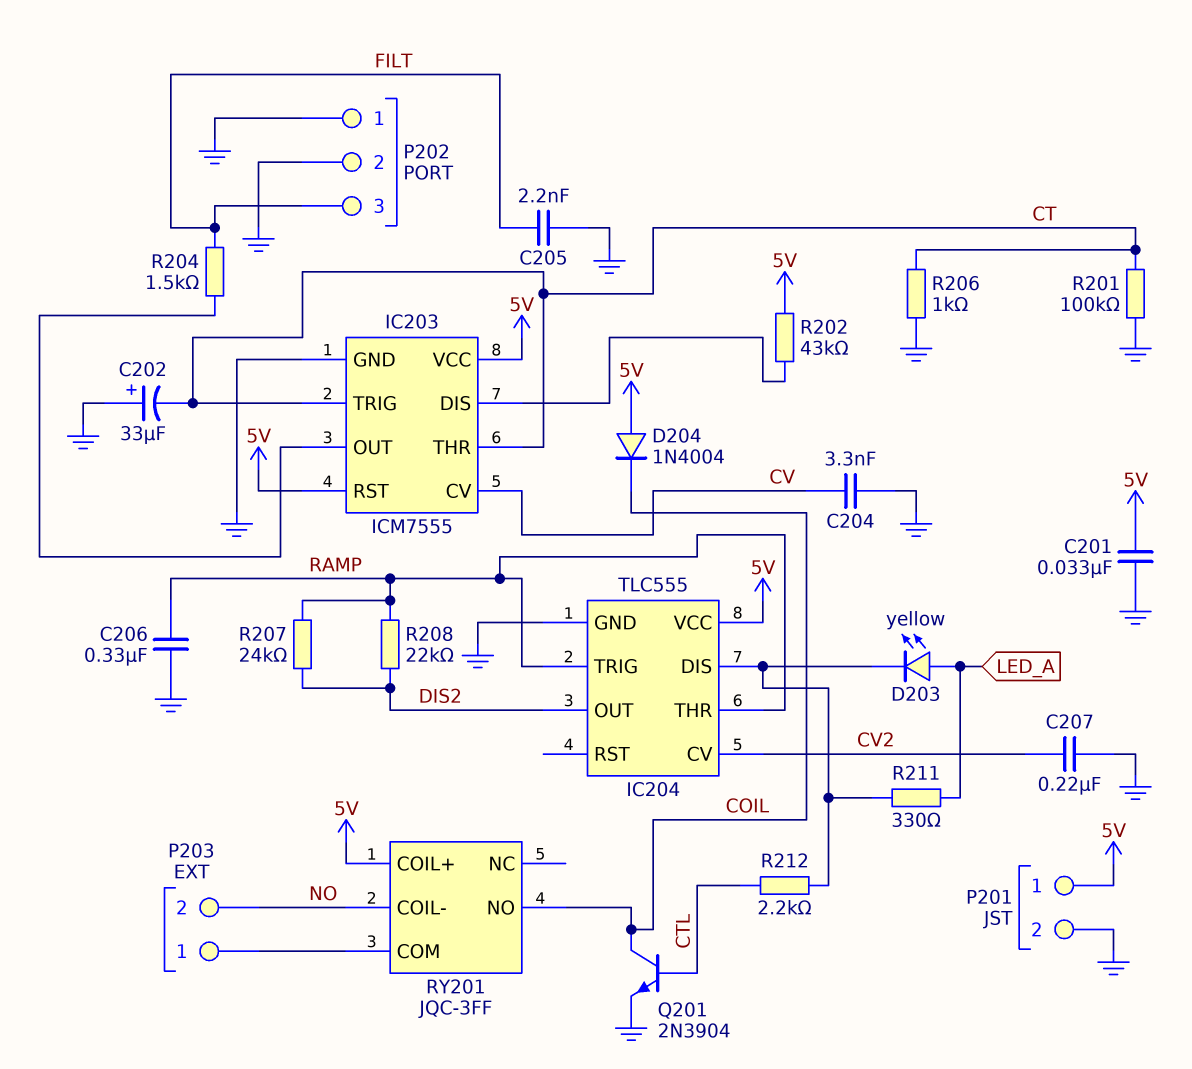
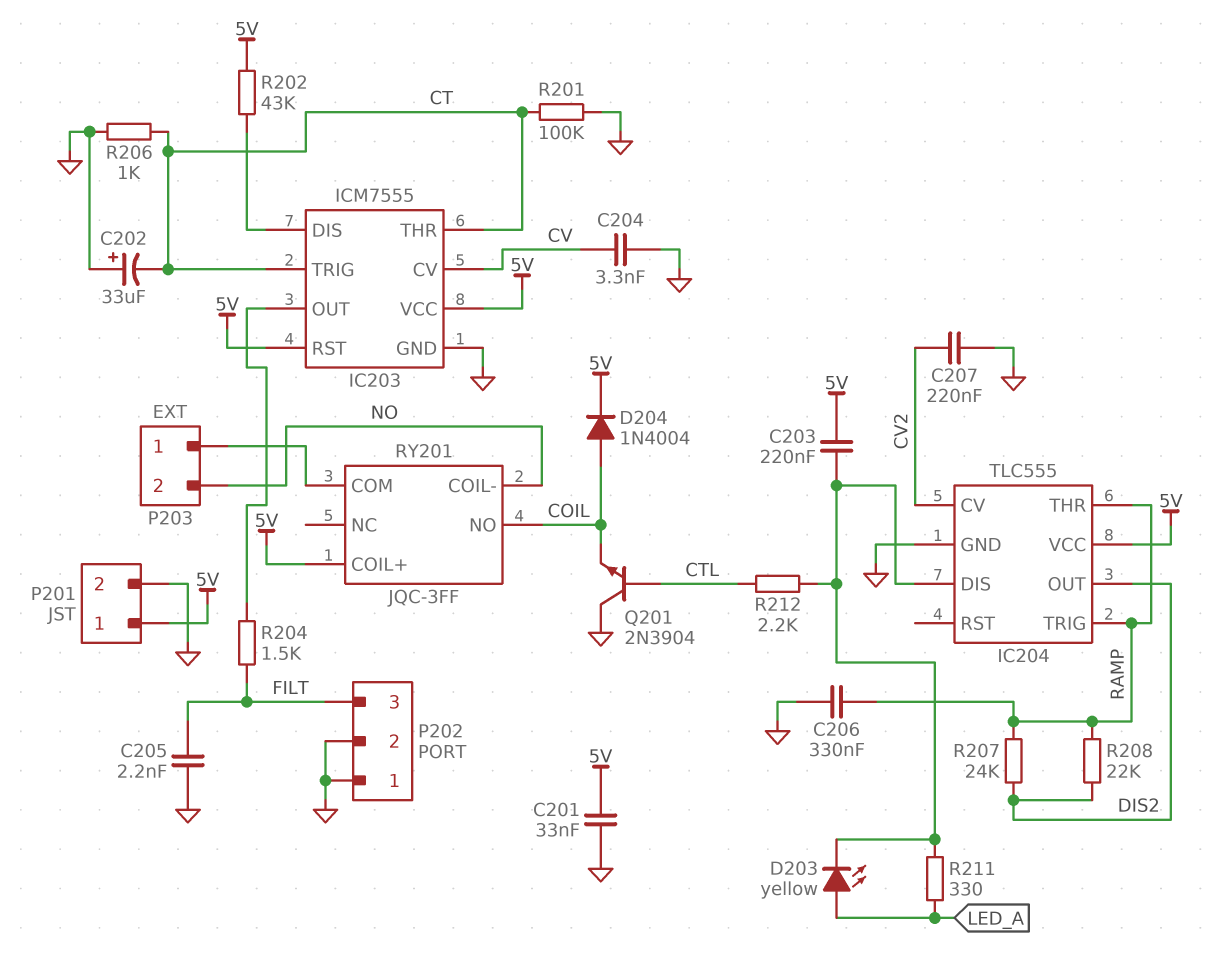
C203: none -> 220nF (5V, IC204/DIS)
D204: diode 1N4004 (A 5V, K COIL) -> diode 1N4004 (A COIL, K 5V)
Q201: NPN 2N3904 (B CTL, C COIL, E GND) -> NPN 2N3904 (B CTL, C GND, E COIL)

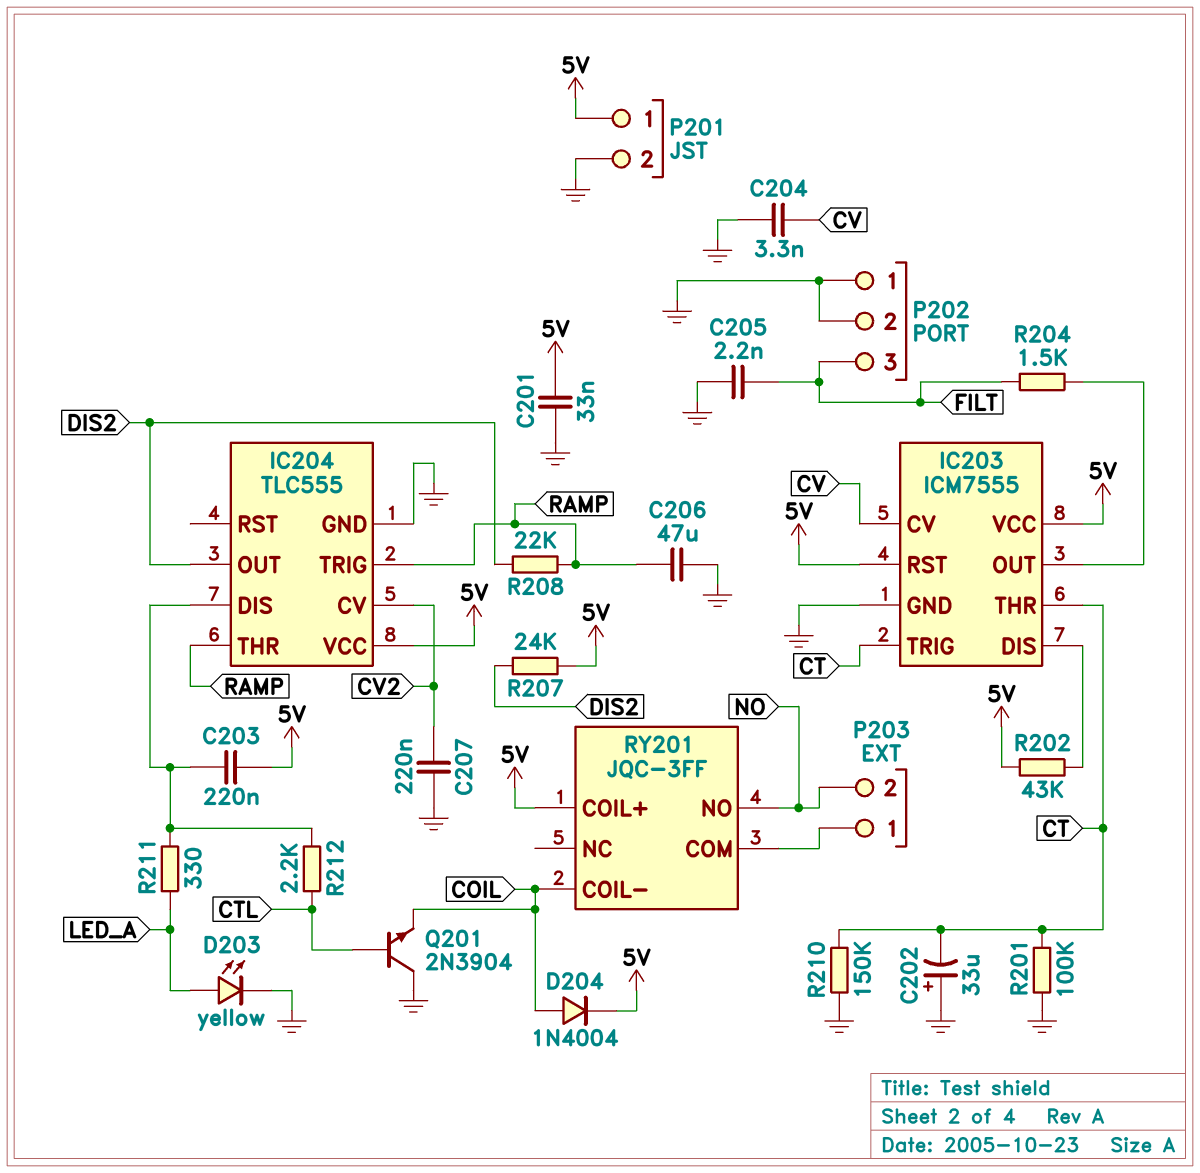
C206: 330nF (GND, RAMP) -> 47uF (GND, RAMP)
D203: LED yellow (A LED_A, K IC204/DIS) -> LED yellow (A LED_A, K GND)
R206: 1k (CT, GND) -> none
R207: 24k (DIS2, RAMP) -> 24k (5V, DIS2)
R210: none -> 150k (CT, GND)
RY201 pin COIL-: NO -> COIL
RY201 pin NO: COIL -> NO

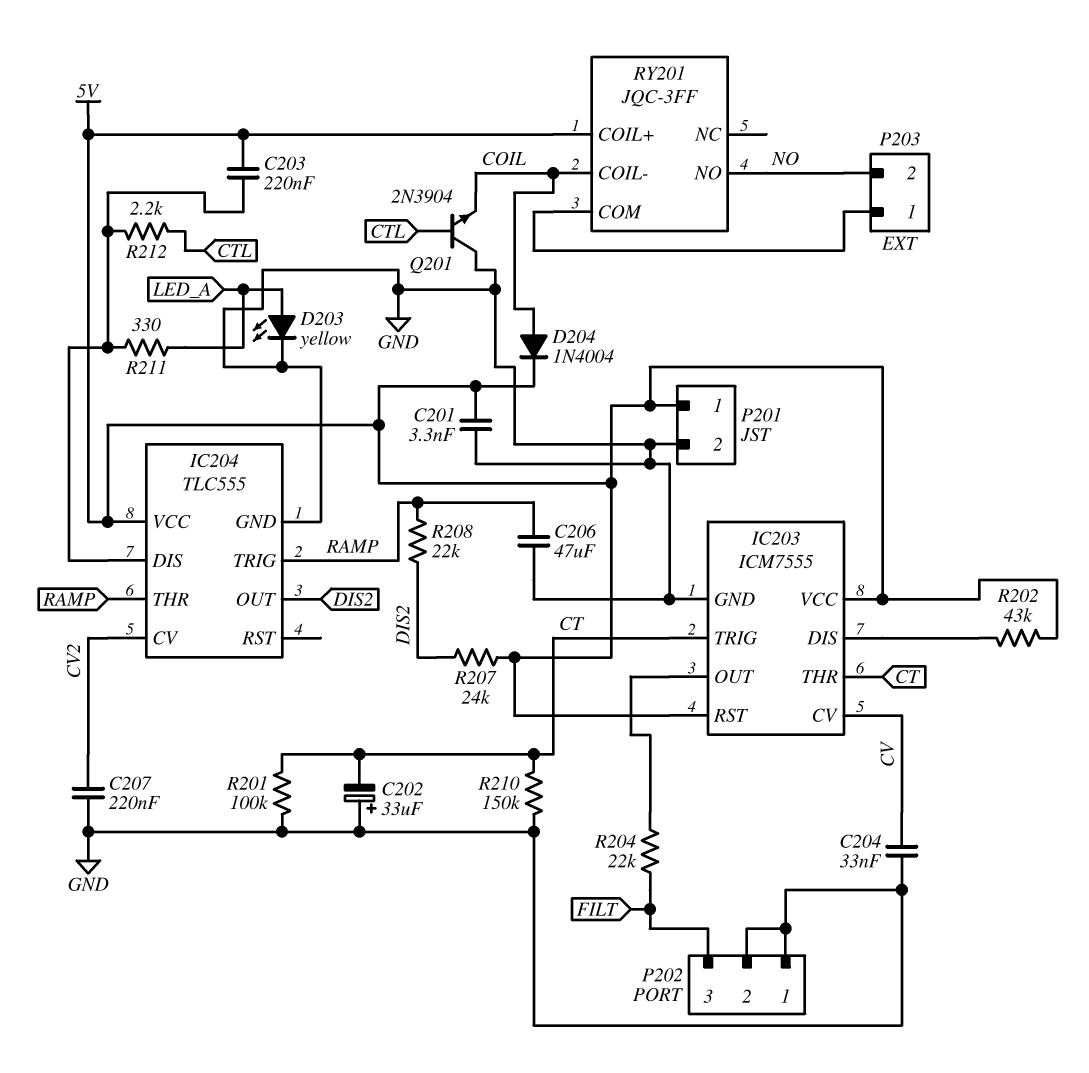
C201: 33nF (5V, GND) -> 3.3nF (5V, GND)
C204: 3.3nF (CV, GND) -> 33nF (CV, GND)
C205: 2.2nF (FILT, GND) -> none
R204: 1.5k (FILT, IC203/OUT) -> 22k (FILT, IC203/OUT)

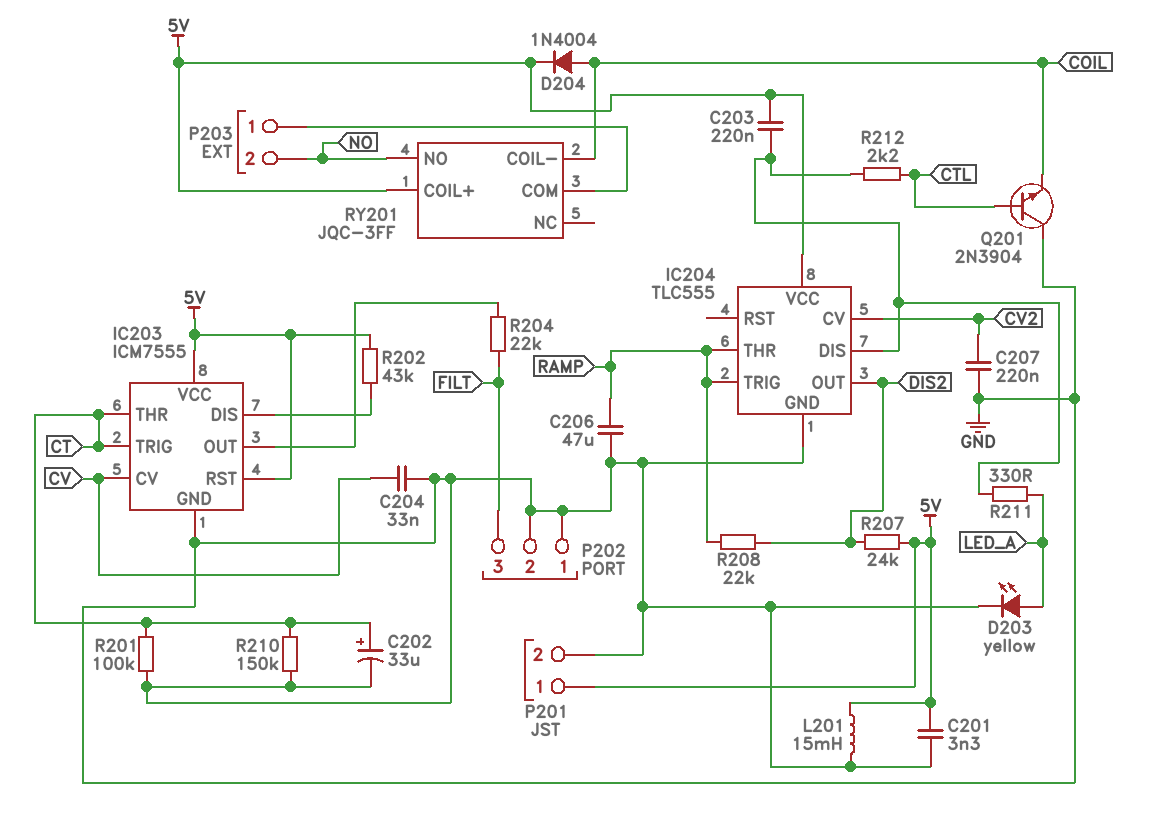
C202: 33uF (plus GND, minus CT) -> 33uF (plus CT, minus GND)
L201: none -> 15mH (5V, GND)

